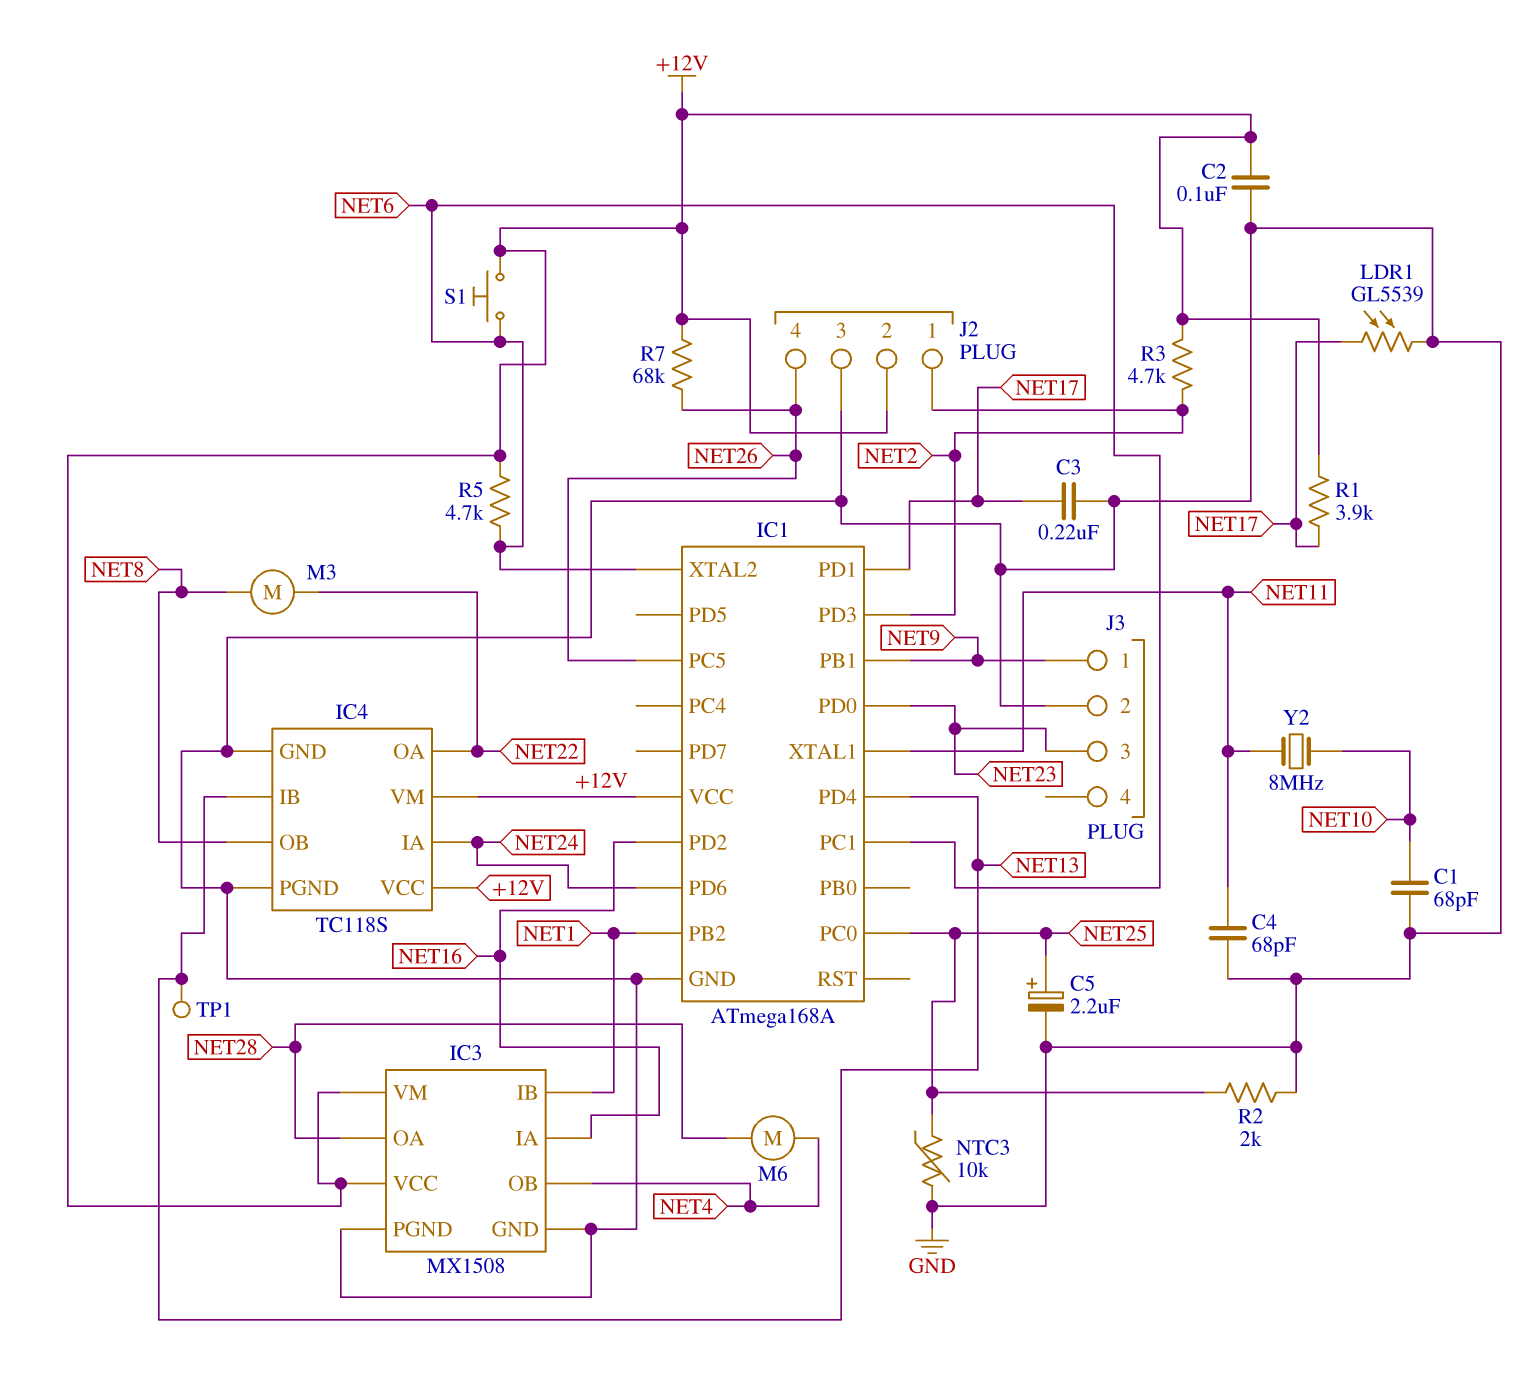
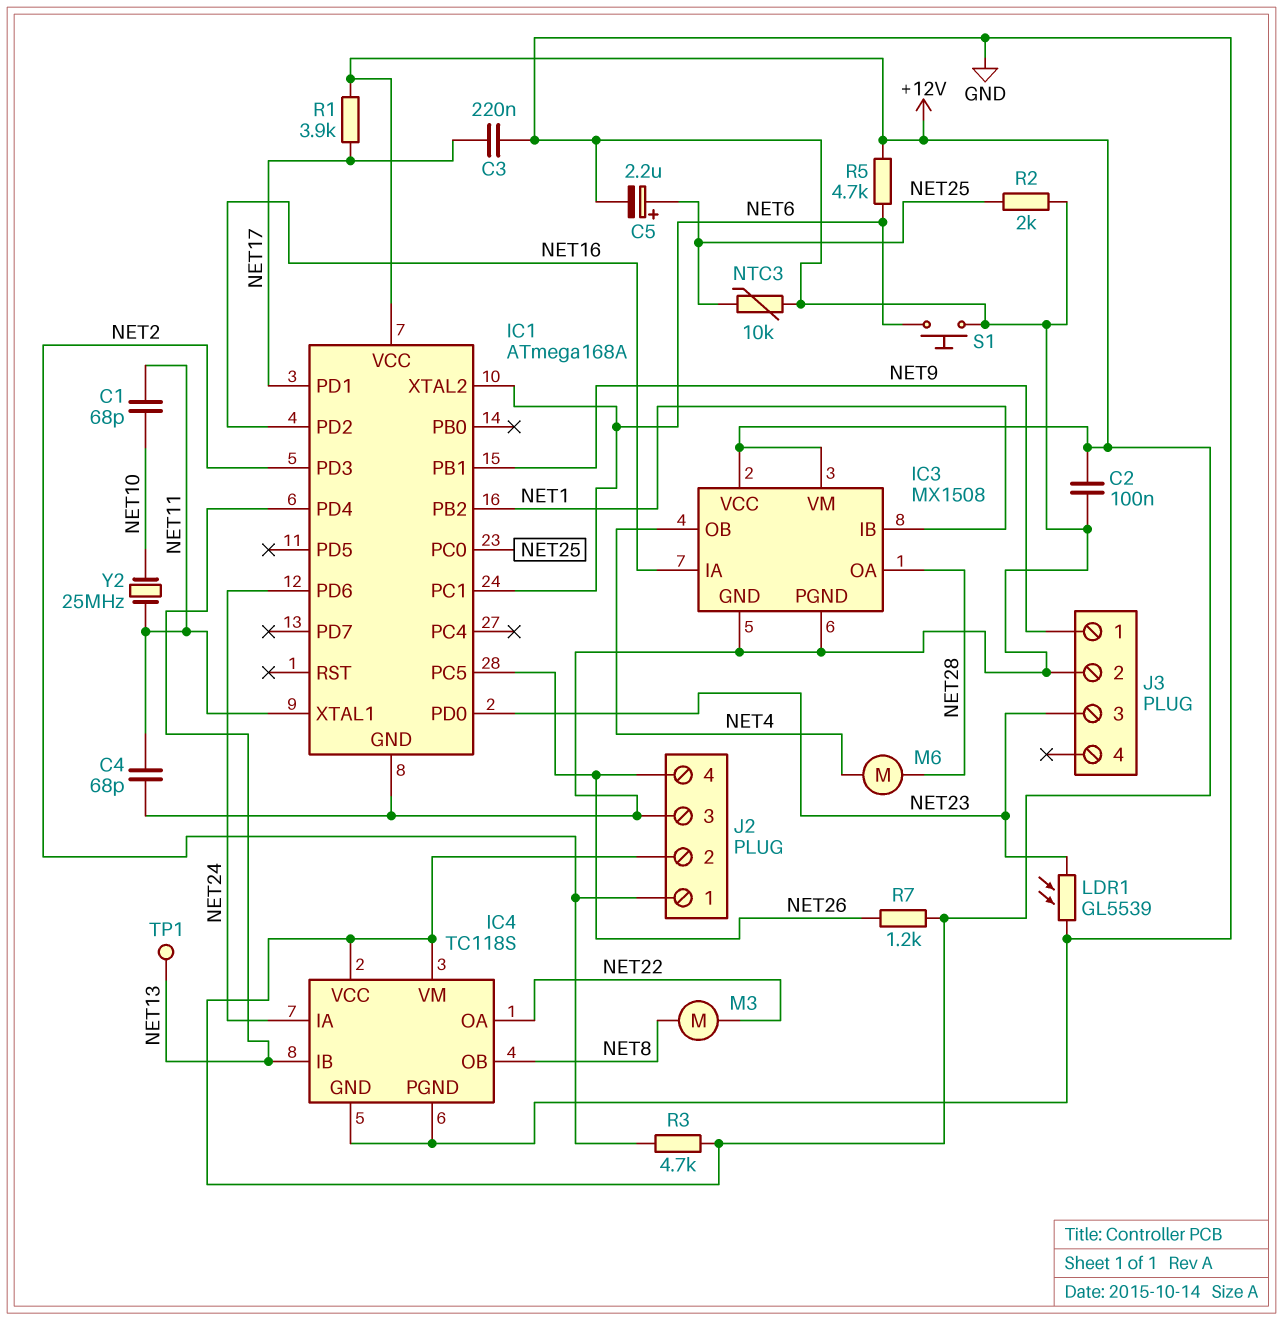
C1: 68pF (GND, NET10) -> 68pF (NET10, NET11)
LDR1: GL5539 (GND, NET17) -> GL5539 (GND, NET23)
R7: 68k (+12V, NET26) -> 1.2k (+12V, NET26)
S1: button (+12V, NET6) -> button (GND, NET6)
Y2: 8MHz (NET10, NET11) -> 25MHz (NET10, NET11)

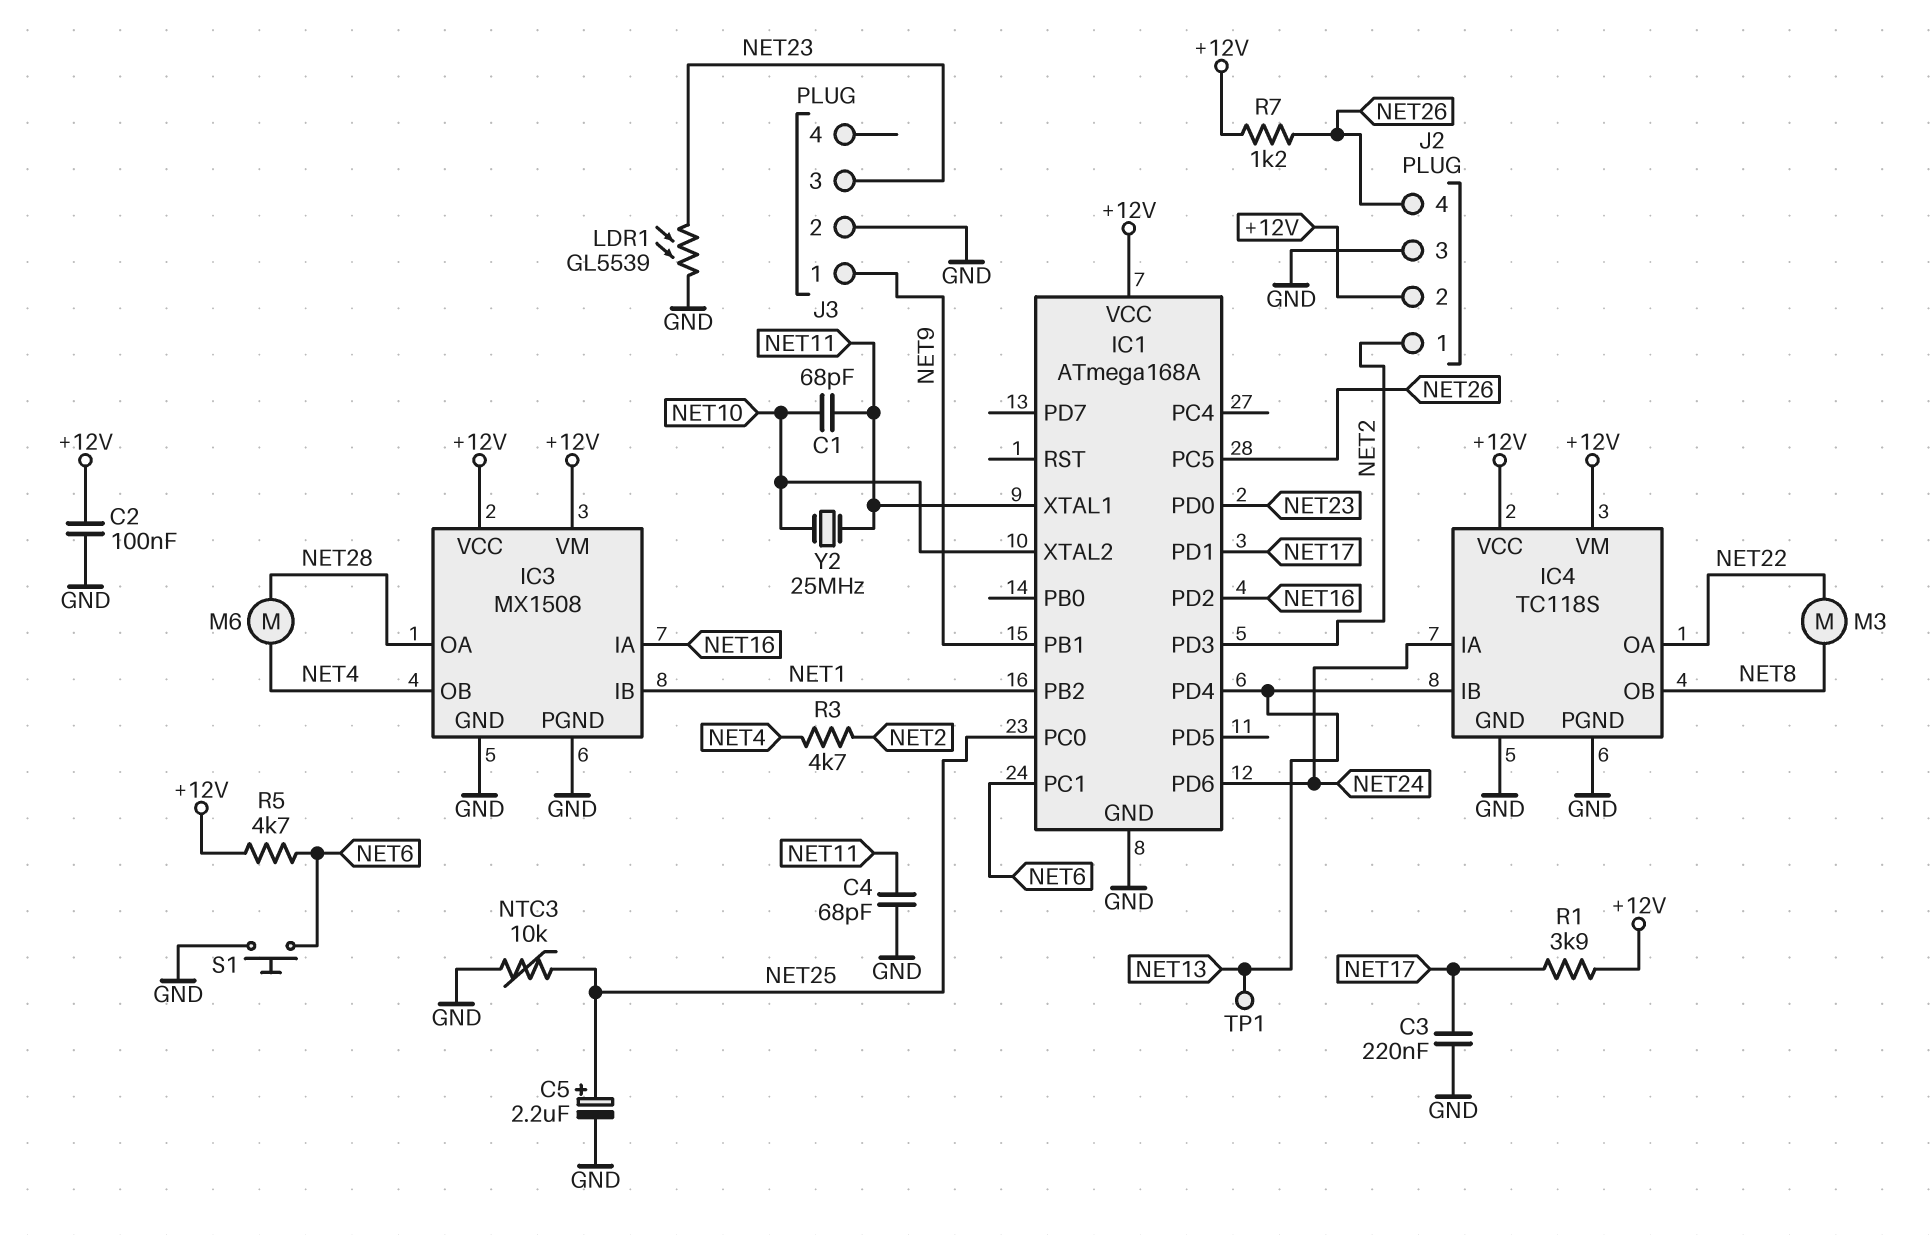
IC1 pin XTAL2: NET6 -> NET10
R2: 2k (GND, NET25) -> none
R3: 4.7k (+12V, NET2) -> 4.7k (NET2, NET4)

